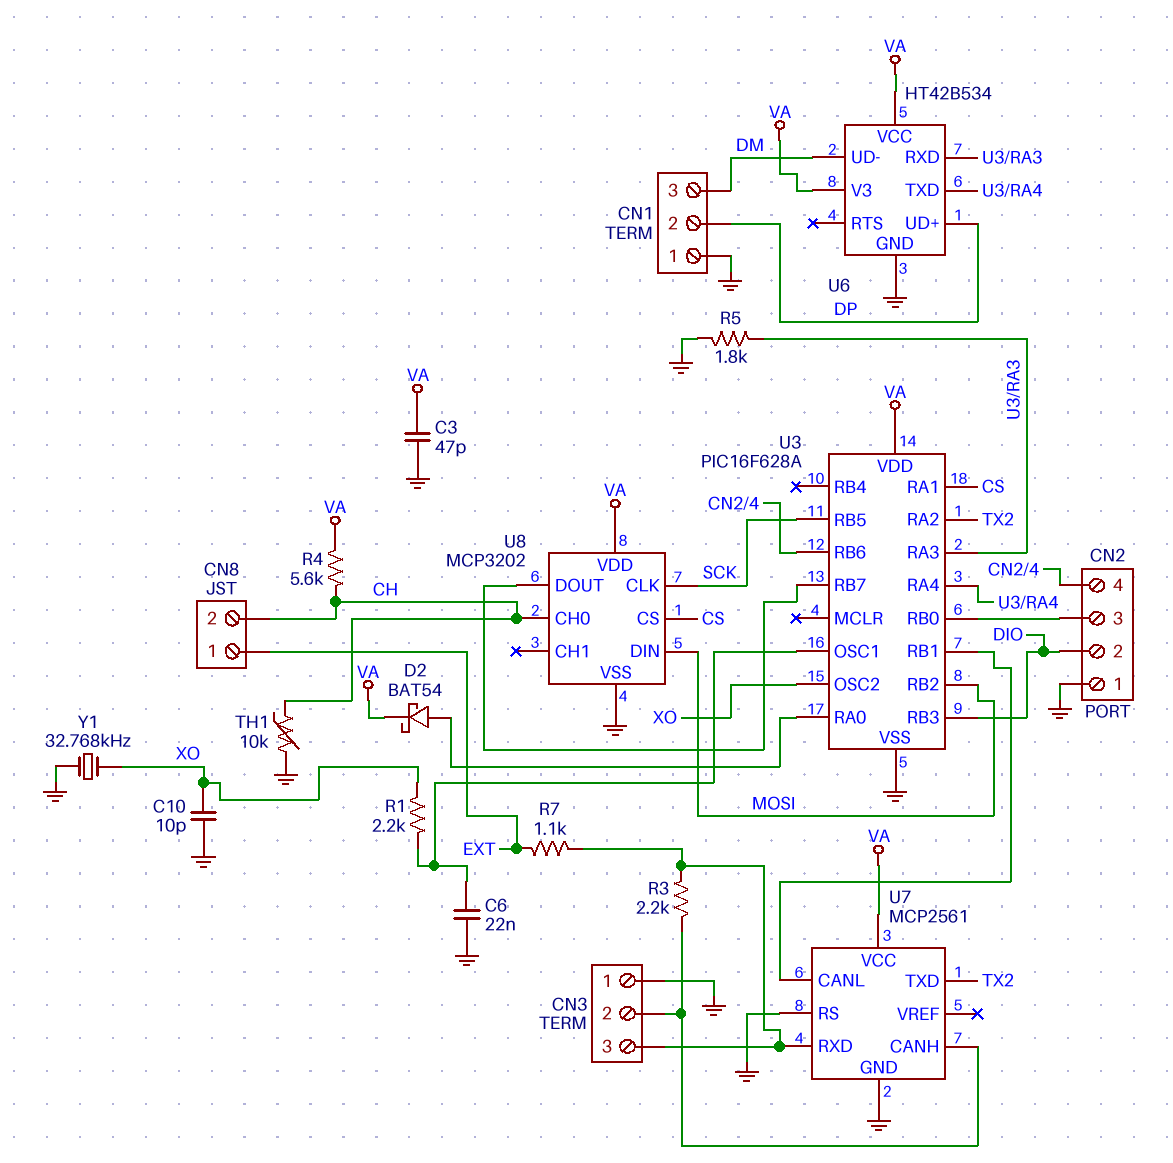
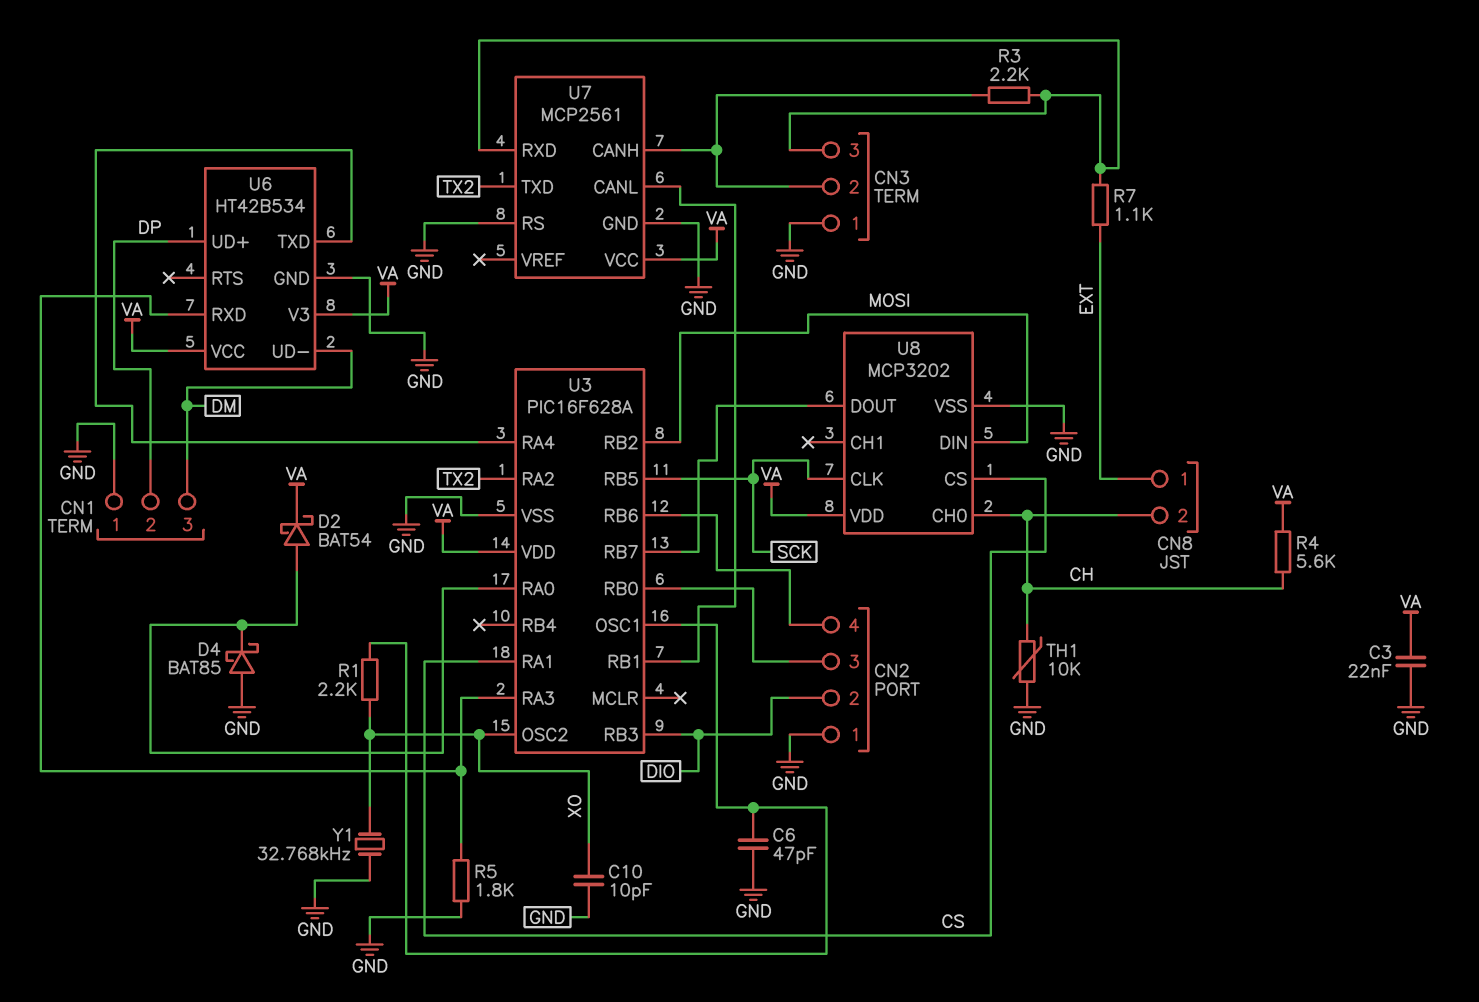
C3: 47pF (GND, VA) -> 22nF (GND, VA)
C6: 22nF (GND, U3/OSC1) -> 47pF (GND, U3/OSC1)
D4: none -> schottky BAT85 (A GND, K U3/RA0)

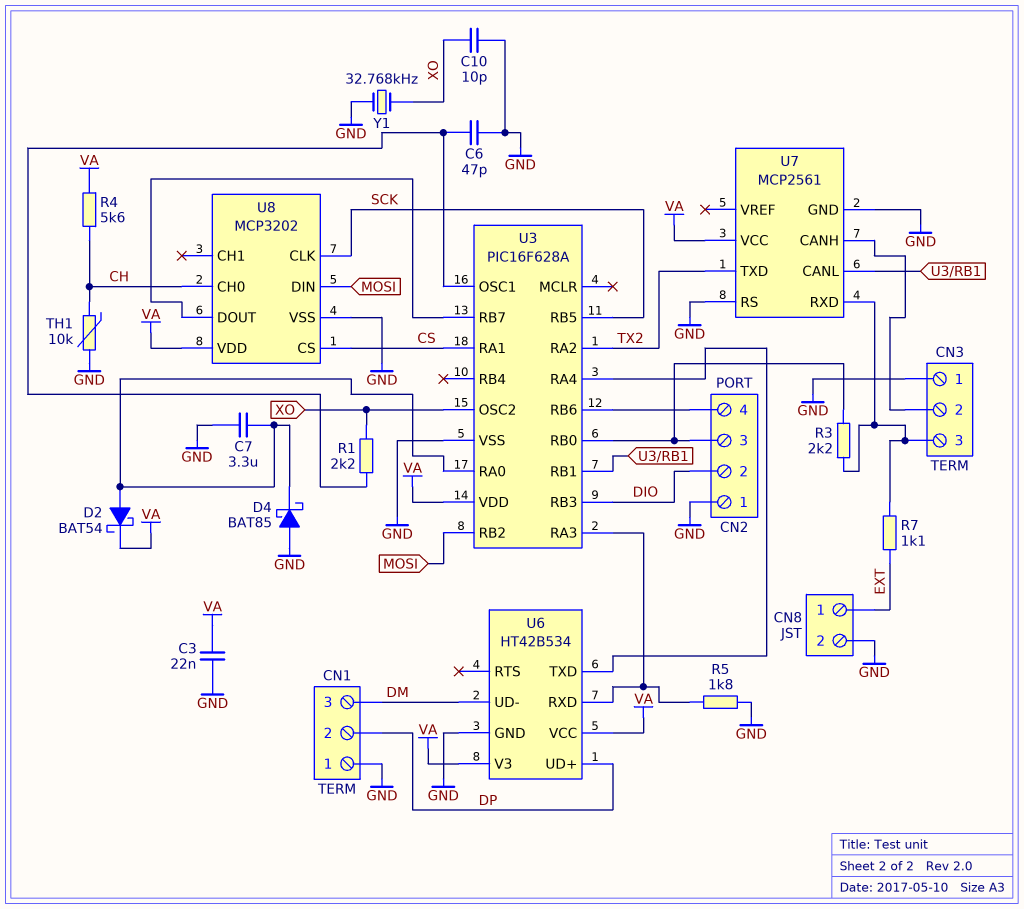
C7: none -> 3.3uF (GND, U3/RA0)
CN8 pin 2: CH -> GND
R3: 2.2k (CN3/2, CN3/3) -> 2.2k (CN2/3, CN3/3)

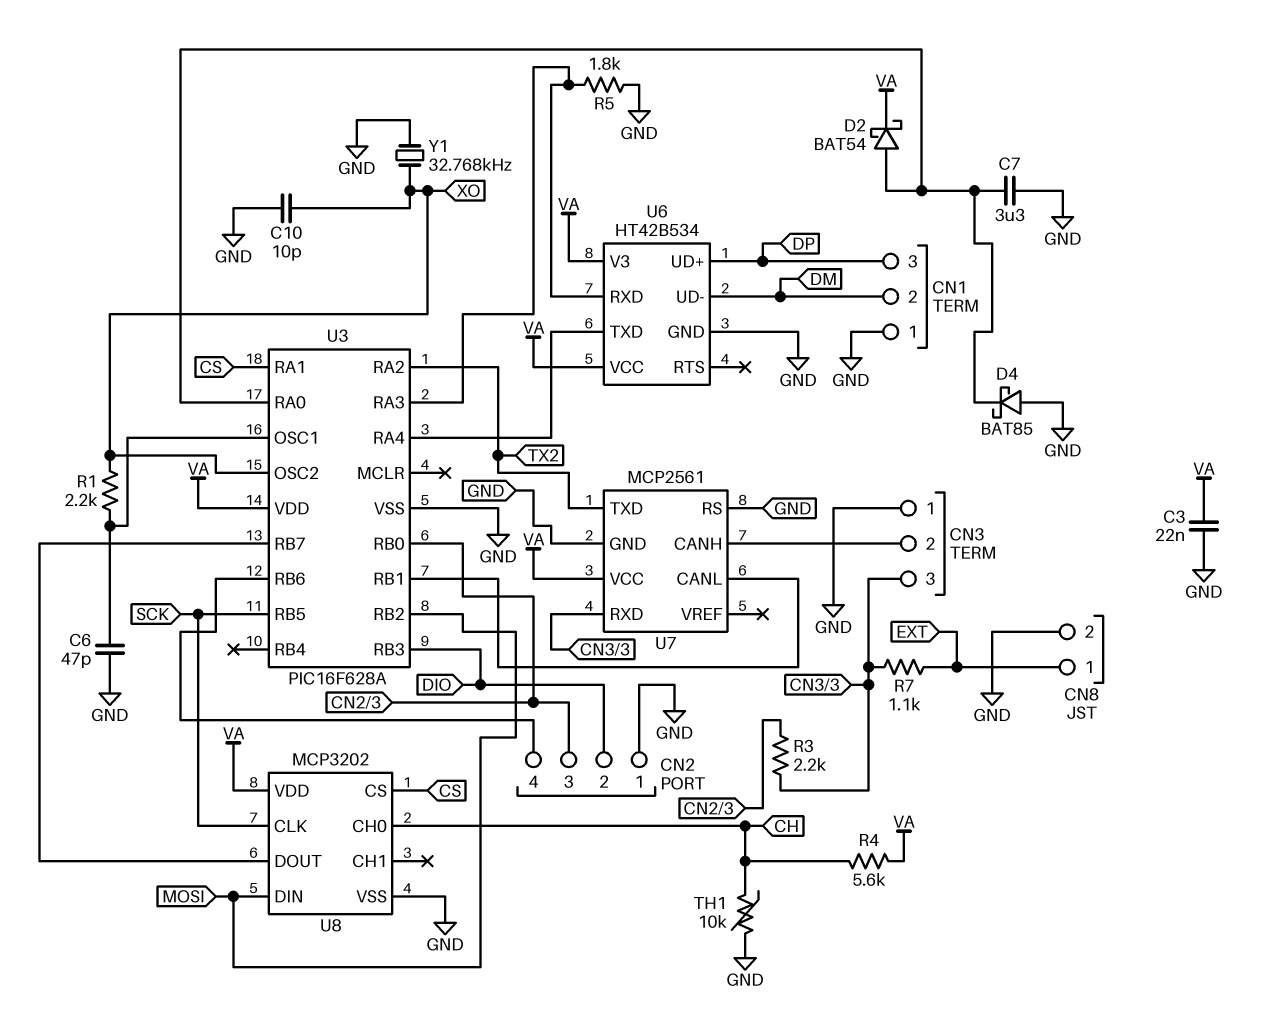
CN1 pin 2: DP -> DM
CN1 pin 3: DM -> DP

